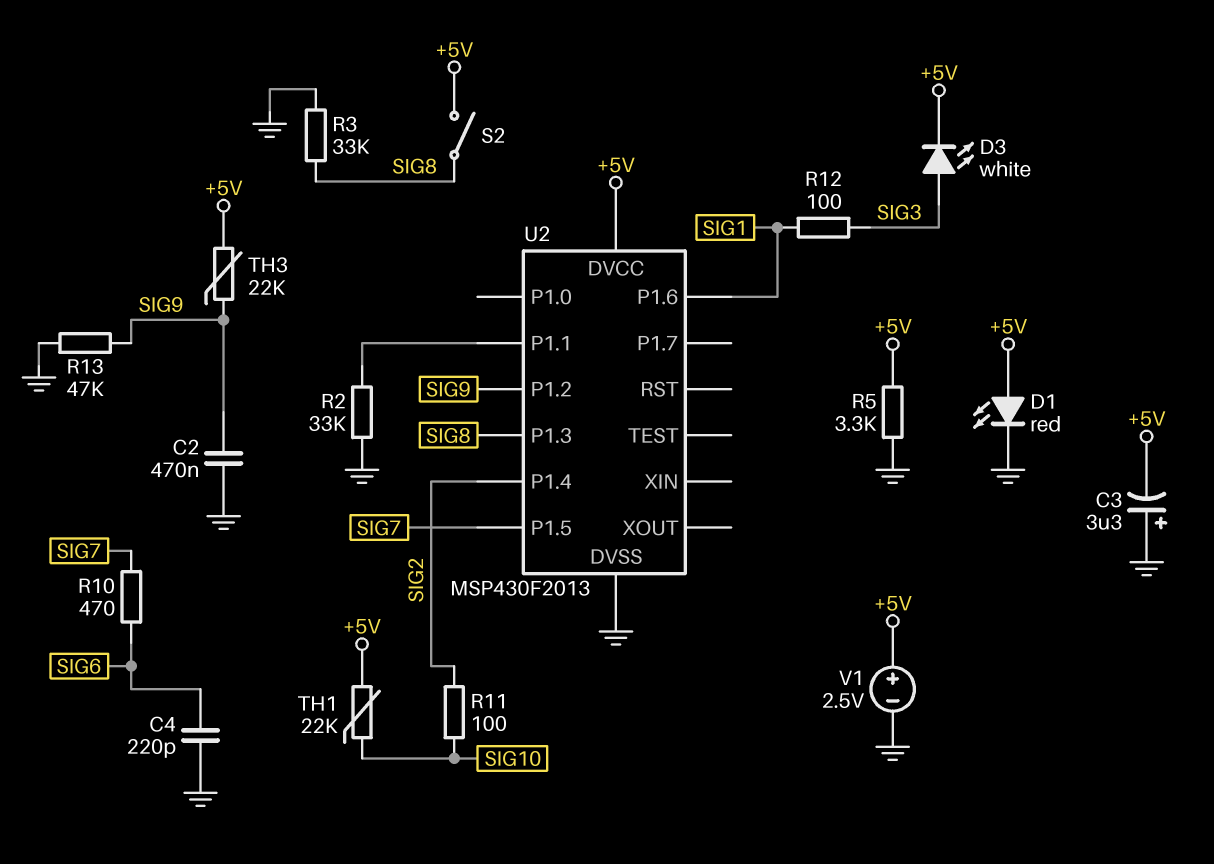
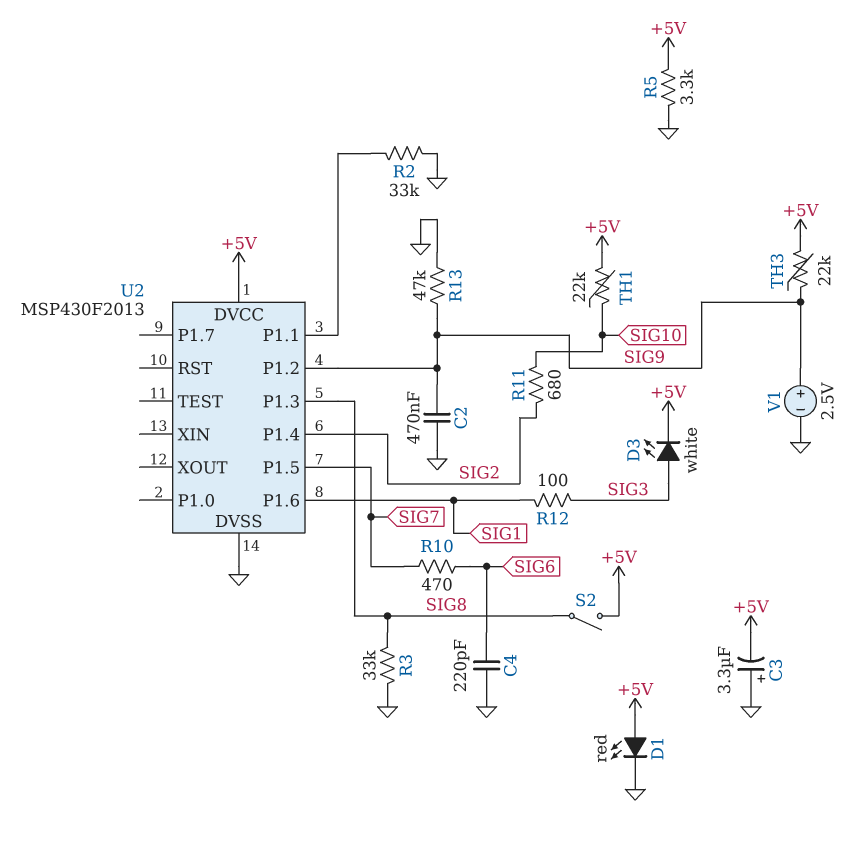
R11: 100 (SIG2, SIG10) -> 680 (SIG2, SIG10)
V1: 2.5V (plus +5V, minus GND) -> 2.5V (plus SIG9, minus GND)

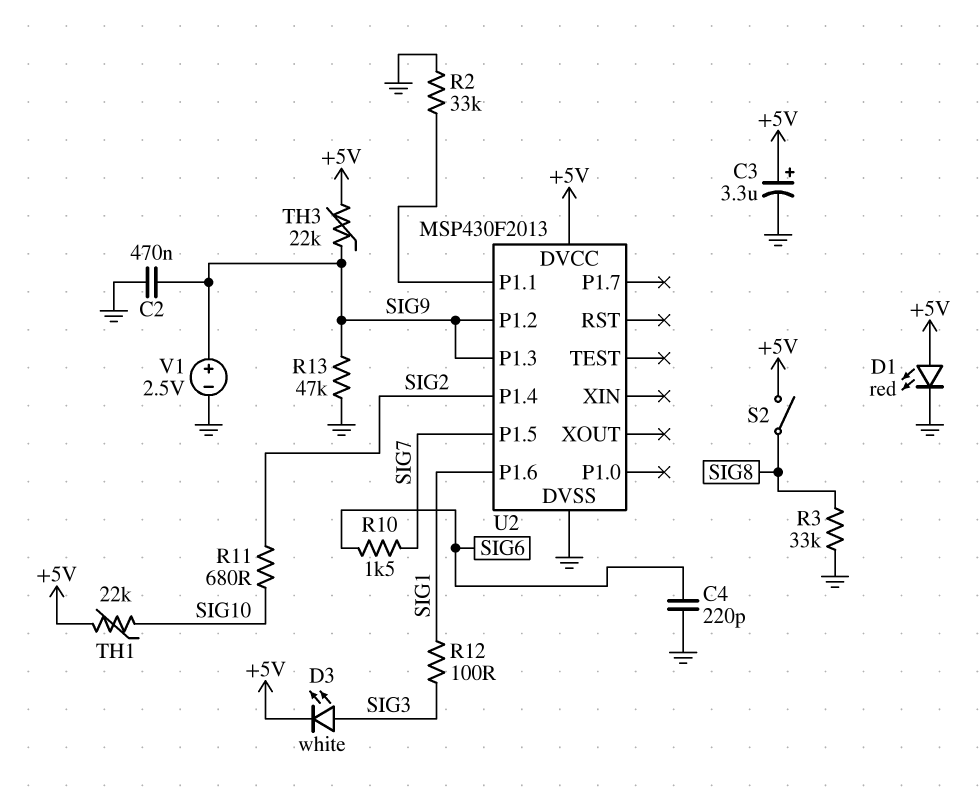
C3: 3.3uF (plus GND, minus +5V) -> 3.3uF (plus +5V, minus GND)
R5: 3.3k (+5V, GND) -> none
R10: 470 (SIG6, SIG7) -> 1.5k (SIG6, SIG7)
U2 pin P1.3: SIG8 -> SIG9

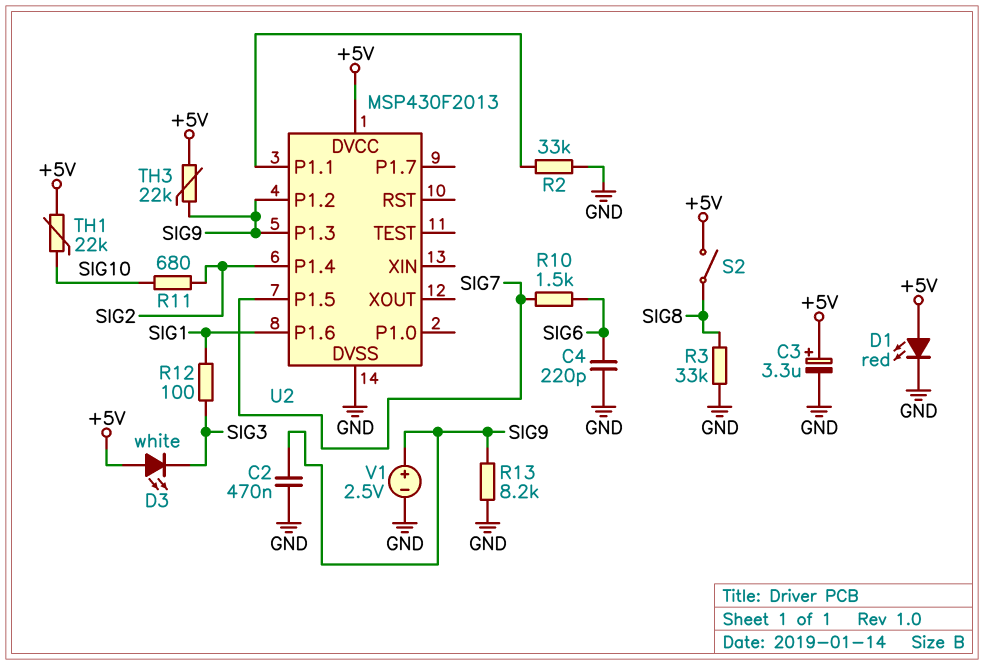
D3: LED white (A SIG3, K +5V) -> LED white (A +5V, K SIG3)
R13: 47k (GND, SIG9) -> 8.2k (GND, SIG9)

